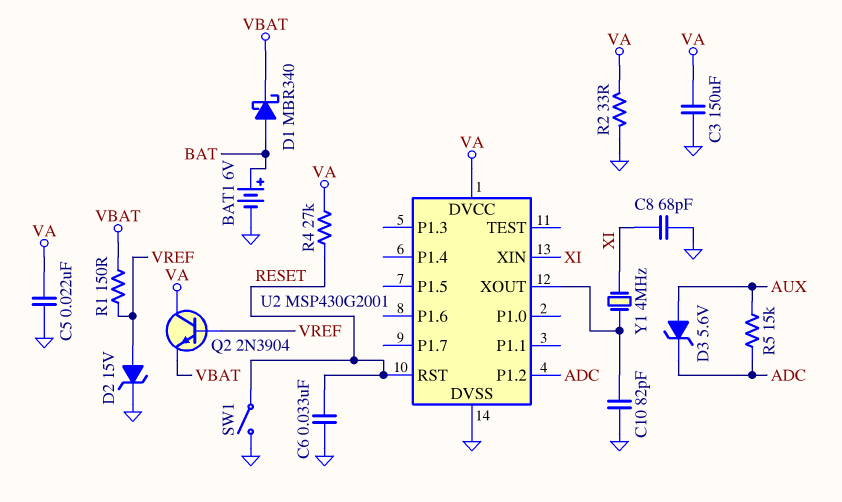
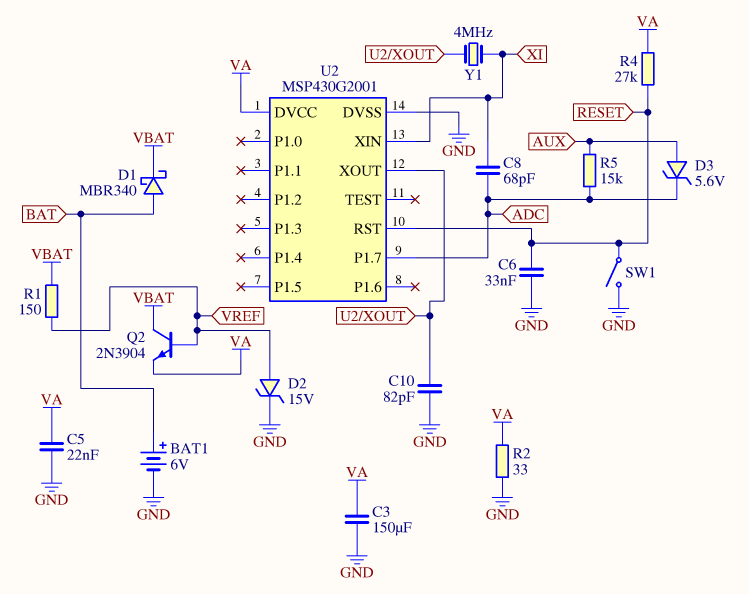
C8: 68pF (GND, XI) -> 68pF (ADC, XI)
Q2: NPN 2N3904 (B VREF, C VA, E VBAT) -> NPN 2N3904 (B VREF, C VBAT, E VA)
U2 pin P1.2: ADC -> none
U2 pin P1.7: none -> ADC

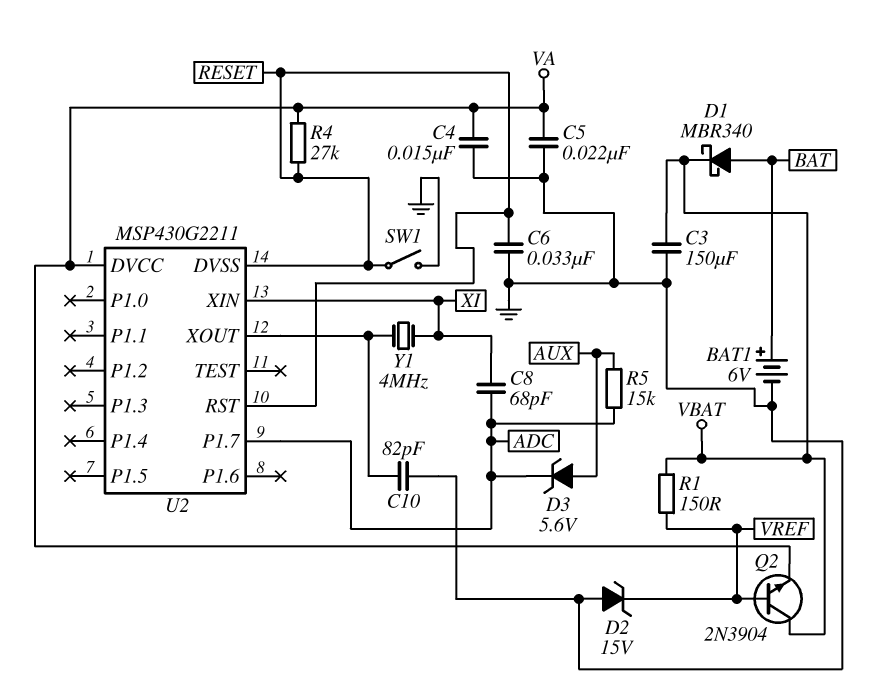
C3: 150uF (GND, VA) -> 150uF (GND, VBAT)
C4: none -> 15nF (GND, VA)
D2: zener 15V (A VREF, K GND) -> zener 15V (A GND, K VREF)
R2: 33 (GND, VA) -> none
U2: MSP430G2001 -> MSP430G2211
U2 pin DVSS: GND -> RESET

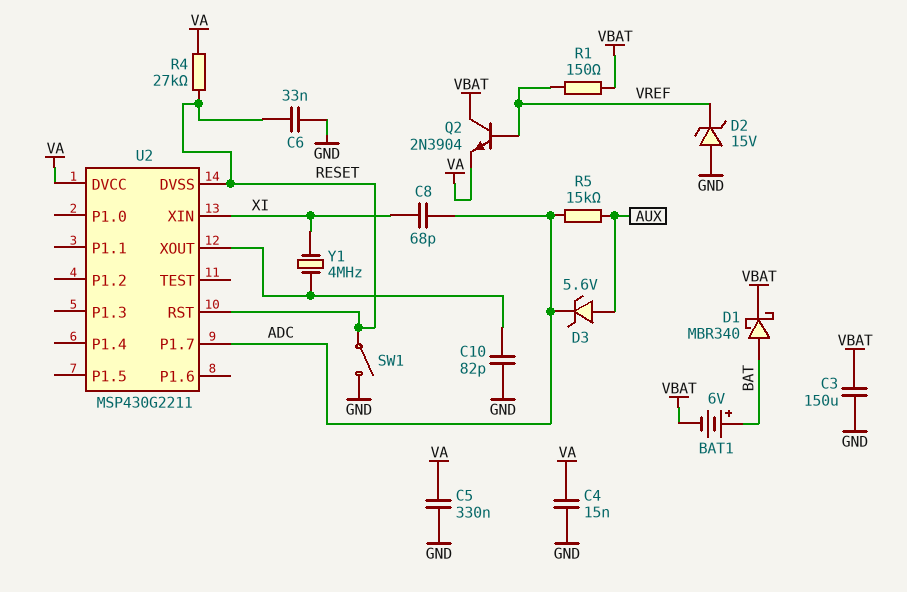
BAT1: 6V (plus BAT, minus GND) -> 6V (plus BAT, minus VBAT)
C5: 22nF (GND, VA) -> 330nF (GND, VA)

